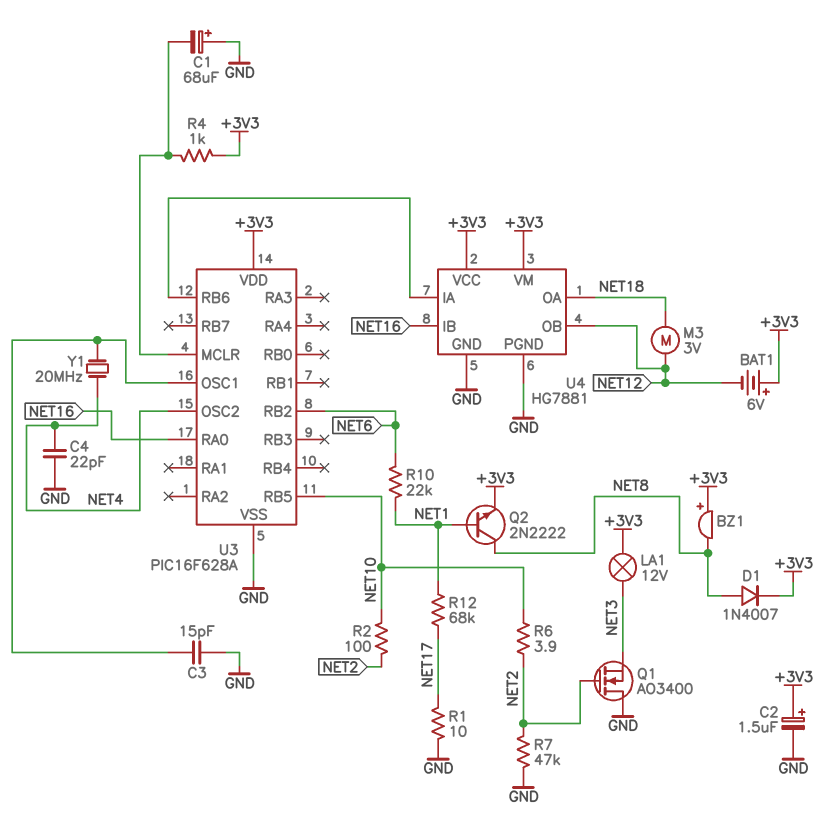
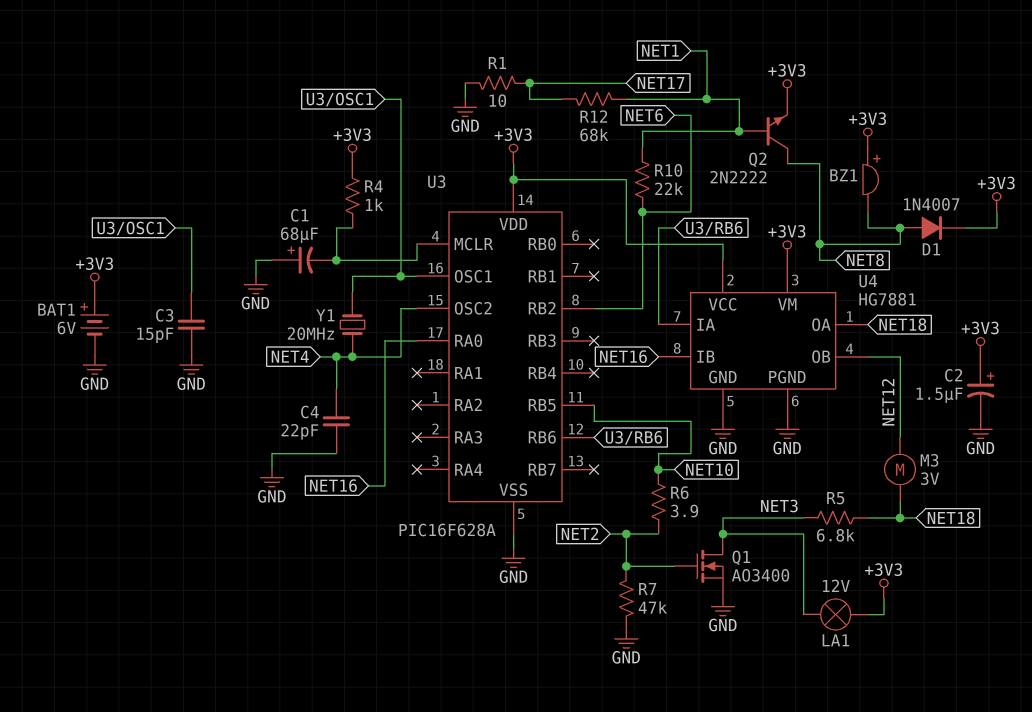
BAT1: 6V (plus +3V3, minus NET12) -> 6V (plus +3V3, minus GND)
Q1: NMOS AO3400 (G NET2, D GND, S NET3) -> NMOS AO3400 (G NET2, D NET3, S GND)
R2: 100 (NET2, NET10) -> none
R5: none -> 6.8k (NET3, NET18)

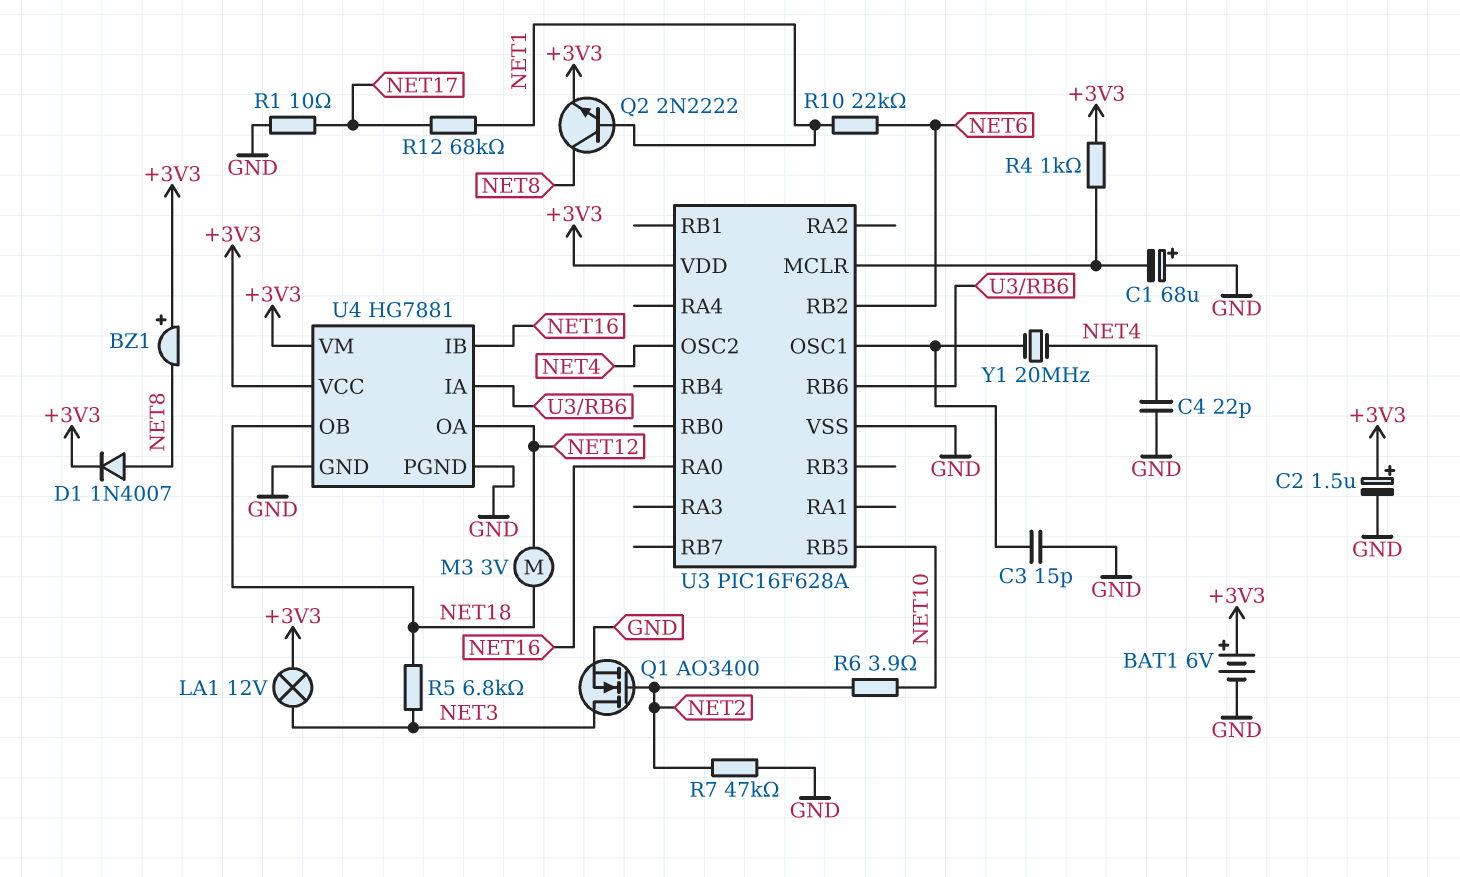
U4 pin OA: NET18 -> NET12
U4 pin OB: NET12 -> NET18

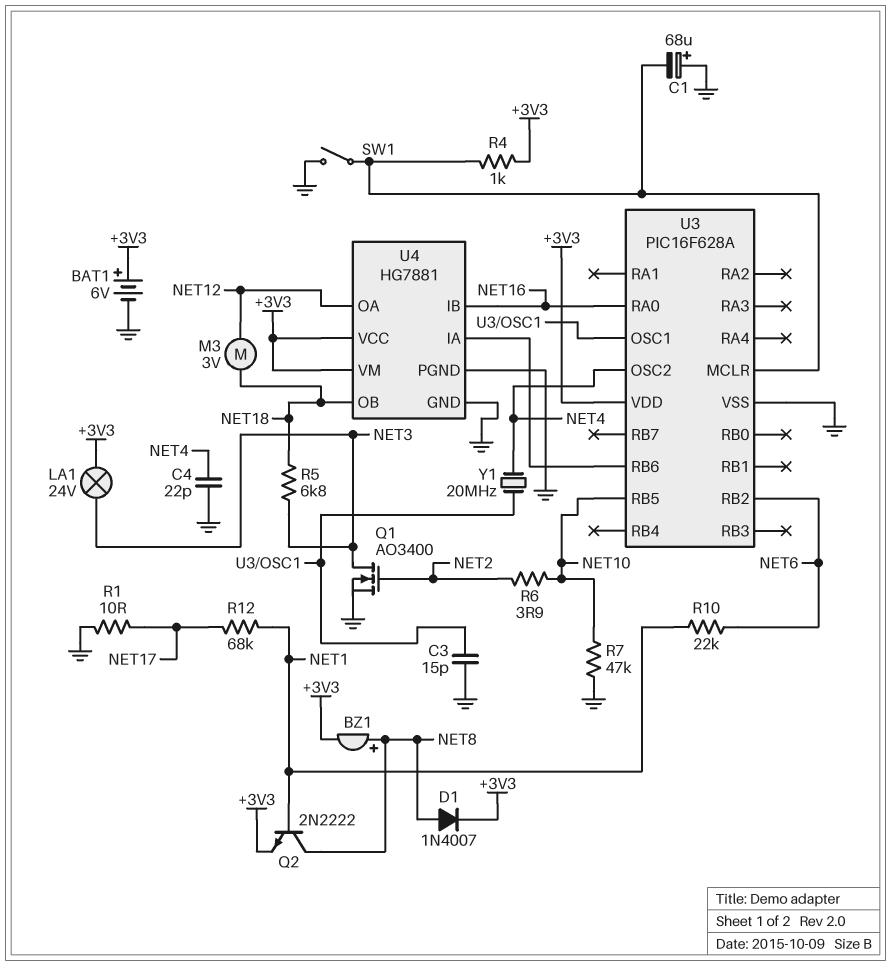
BZ1: buzzer (plus +3V3, minus NET8) -> buzzer (plus NET8, minus +3V3)
C2: 1.5uF (plus +3V3, minus GND) -> none
LA1: lamp 12V (+3V3, NET3) -> lamp 24V (+3V3, NET3)
R7: 47k (GND, NET2) -> 47k (GND, NET10)
SW1: none -> switch (GND, U3/MCLR)

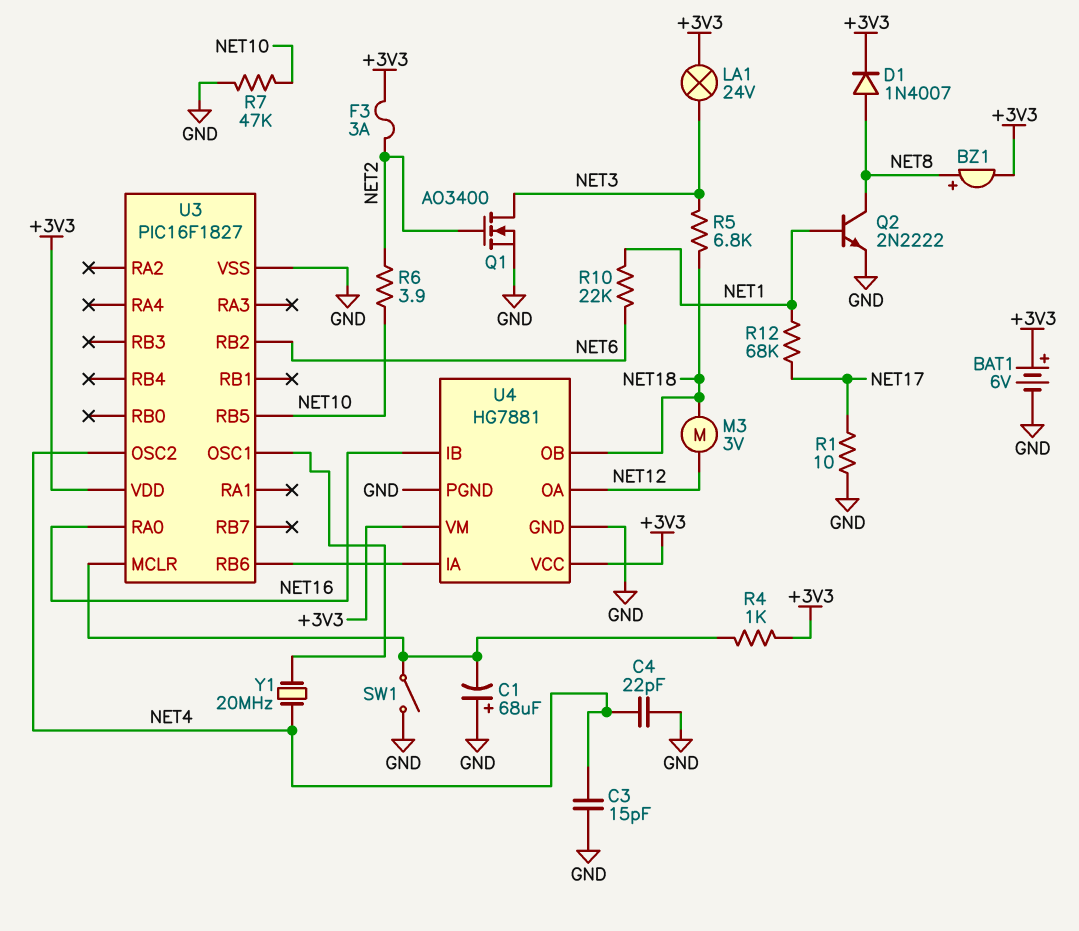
C3: 15pF (GND, U3/OSC1) -> 15pF (GND, NET4)
F3: none -> 3A (+3V3, NET2)
Q2: NPN 2N2222 (B NET1, C NET8, E +3V3) -> NPN 2N2222 (B NET1, C NET8, E GND)
U3: PIC16F628A -> PIC16F1827

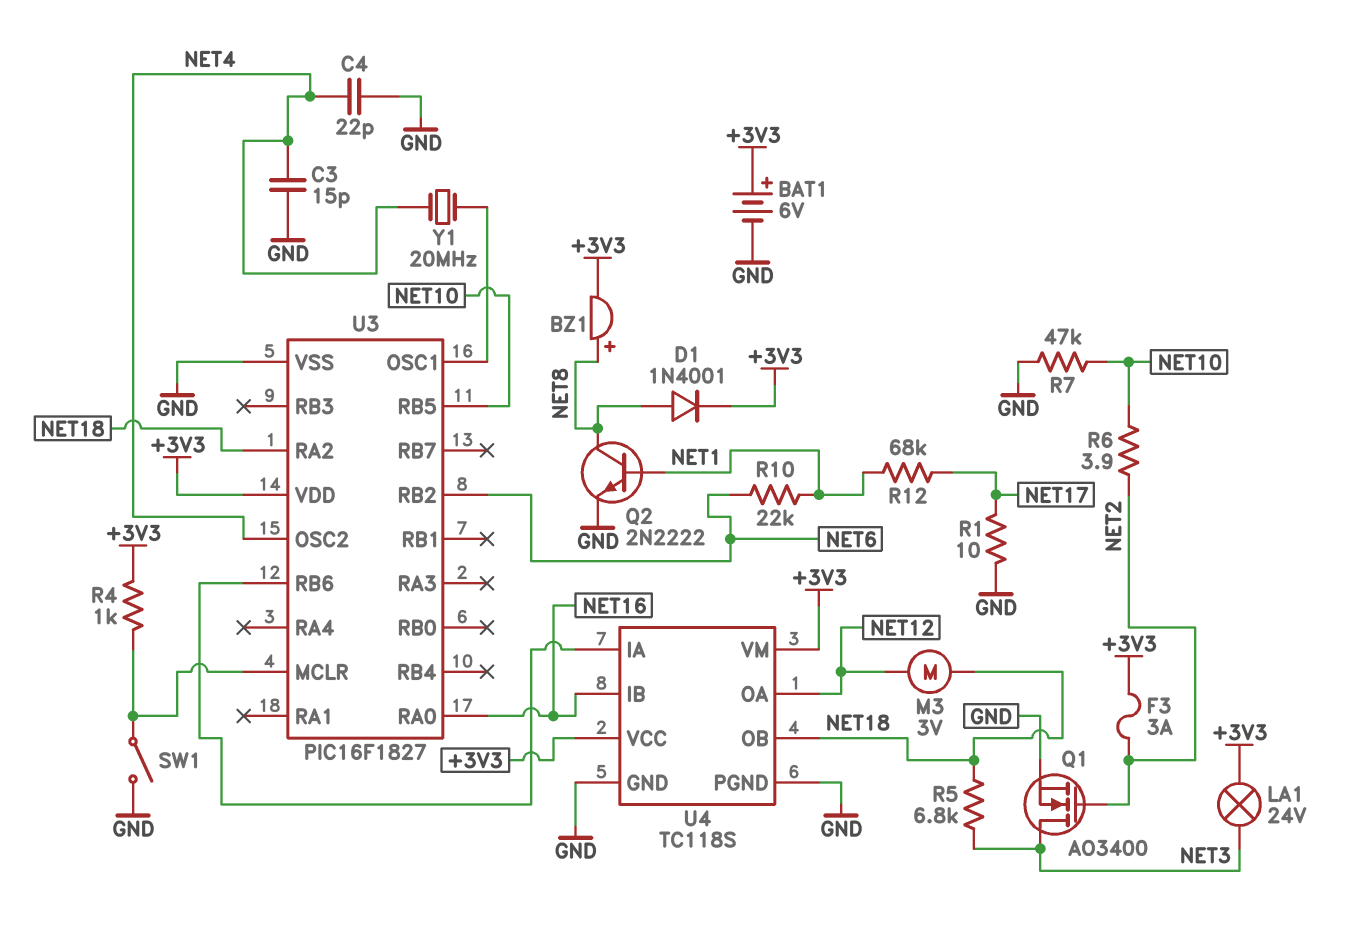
C1: 68uF (plus GND, minus U3/MCLR) -> none
D1: diode 1N4007 (A NET8, K +3V3) -> diode 1N4001 (A NET8, K +3V3)
U3 pin RA2: none -> NET18
U4: HG7881 -> TC118S

